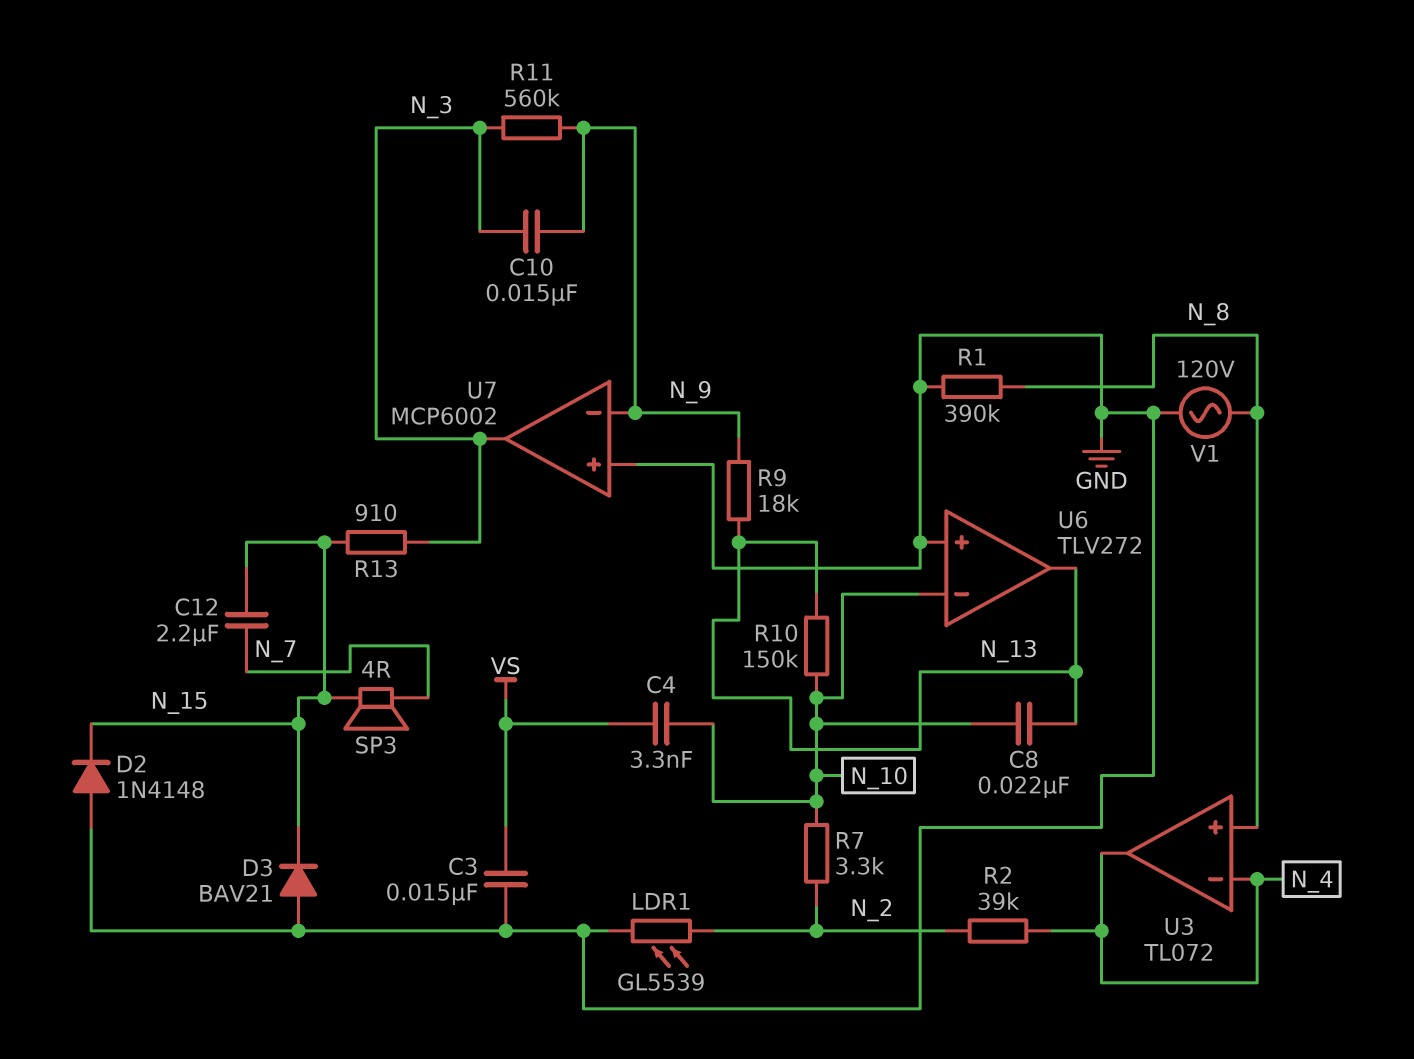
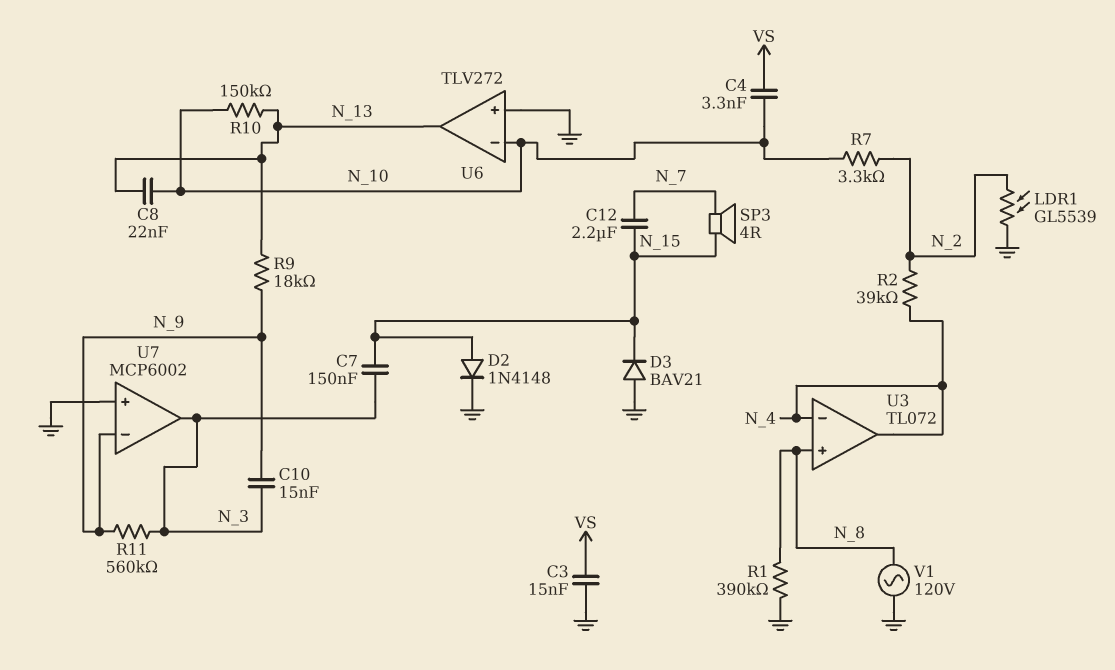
C7: none -> 150nF (N_3, N_15)
D2: diode 1N4148 (A GND, K N_15) -> diode 1N4148 (A N_15, K GND)
R13: 910 (N_3, N_15) -> none

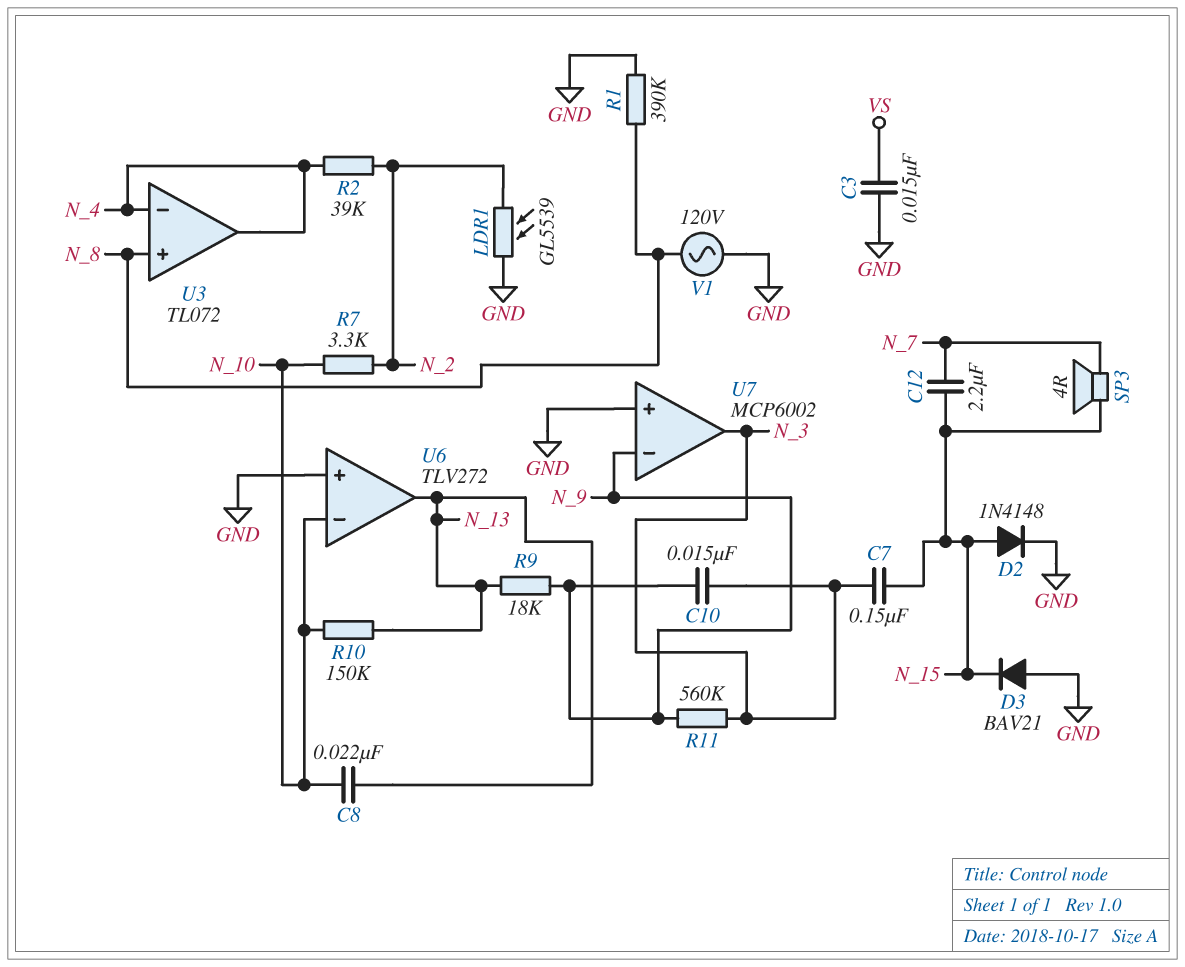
C4: 3.3nF (N_10, VS) -> none

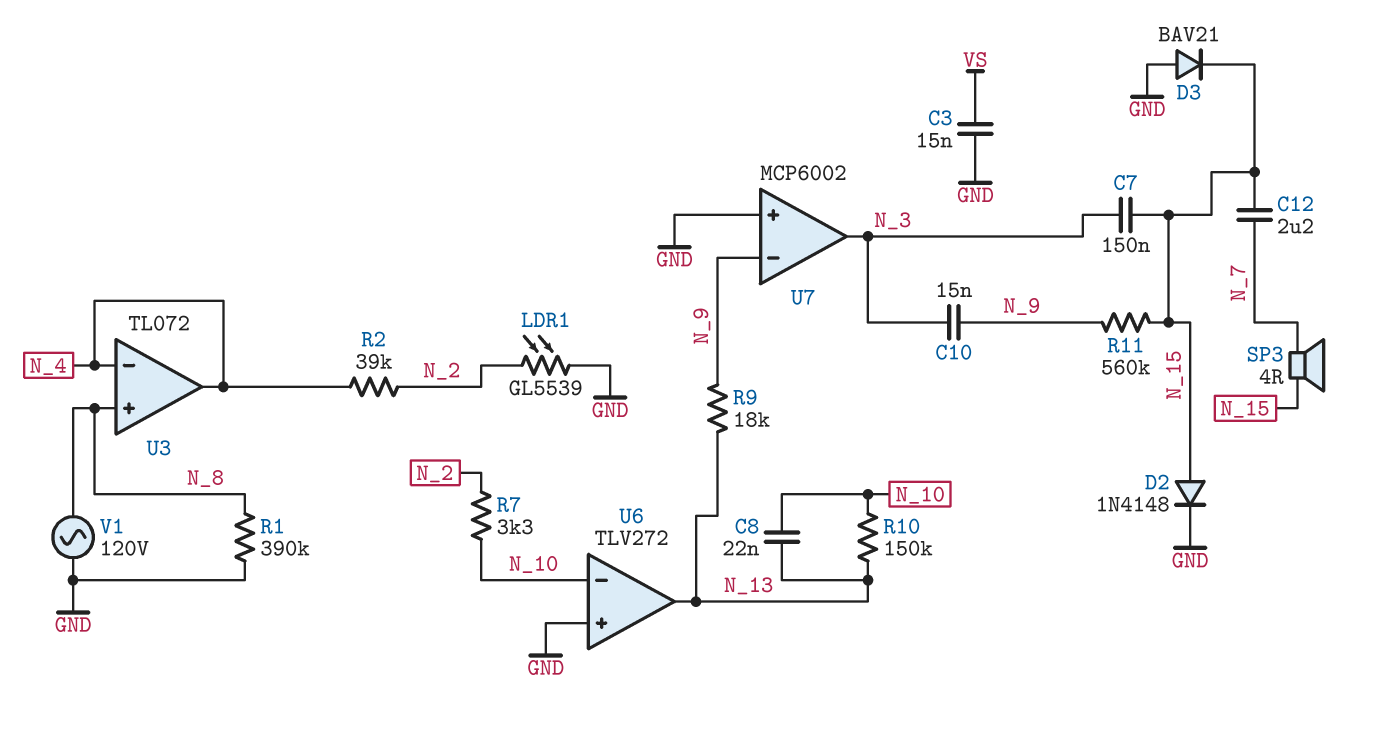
R11: 560k (N_3, N_9) -> 560k (N_9, N_15)

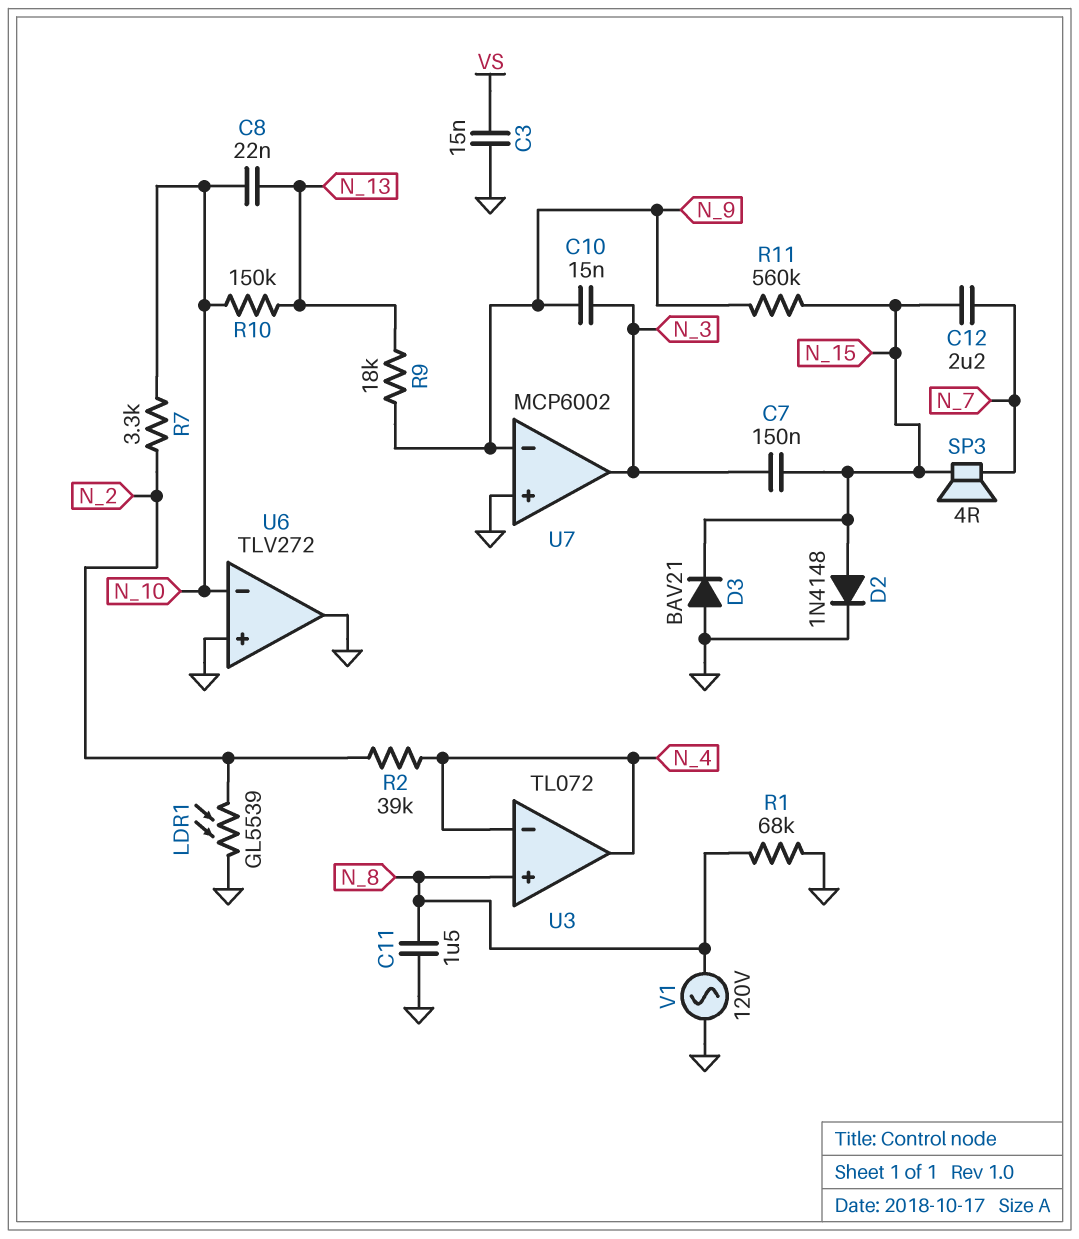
C11: none -> 1.5uF (GND, N_8)
R1: 390k (GND, N_8) -> 68k (GND, N_8)
U6 pin out: N_13 -> GND

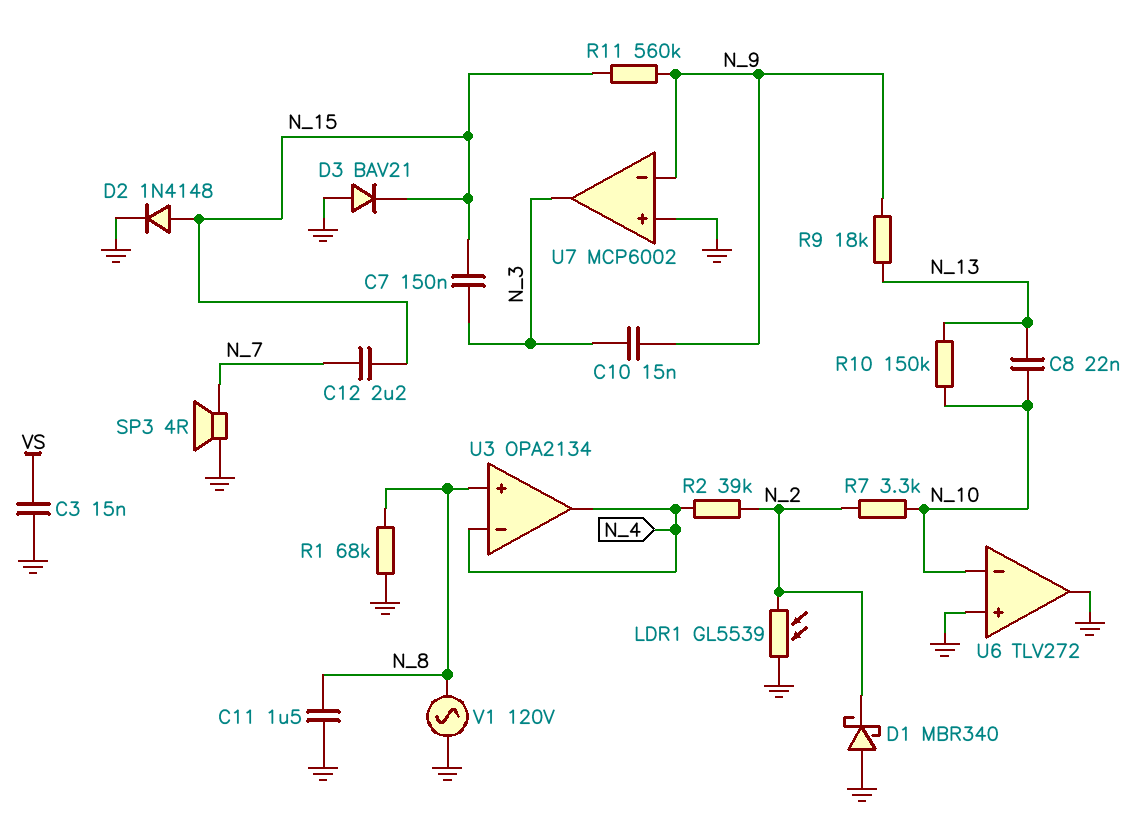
D1: none -> schottky MBR340 (A GND, K N_2)
SP3: speaker 4R (N_7, N_15) -> speaker 4R (GND, N_7)
U3: TL072 -> OPA2134

